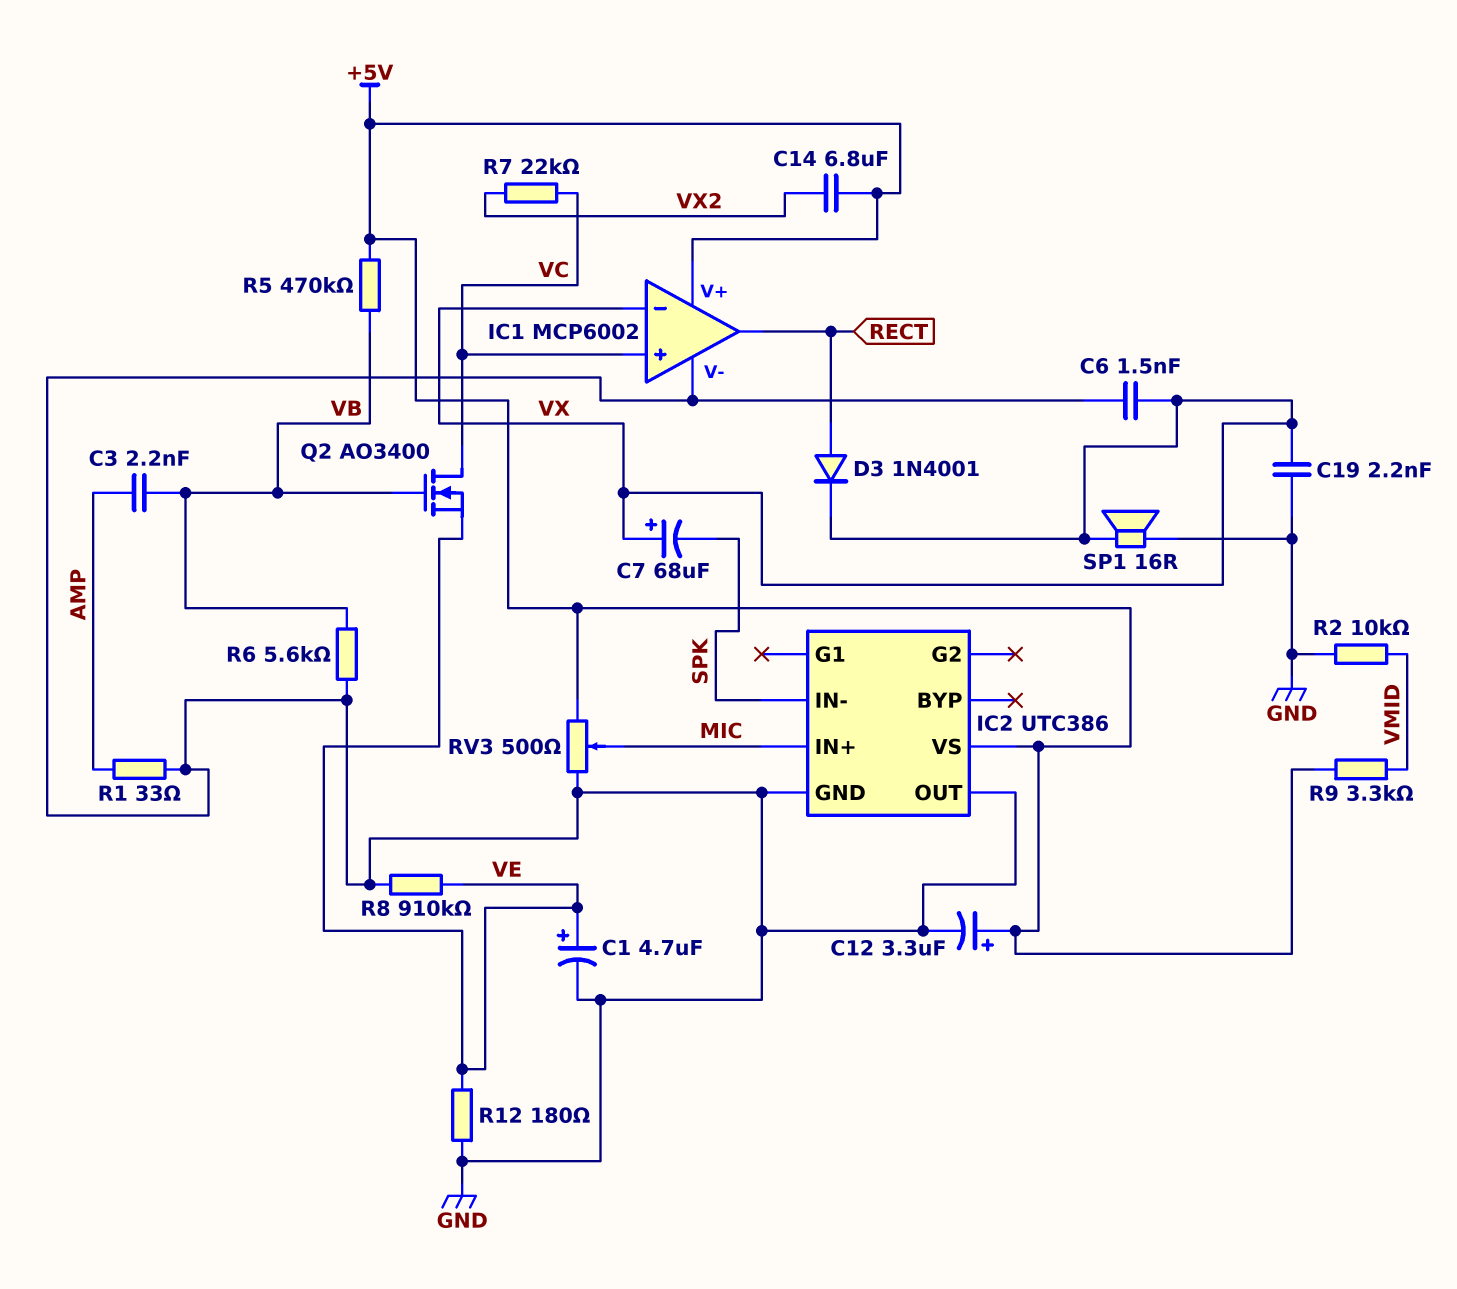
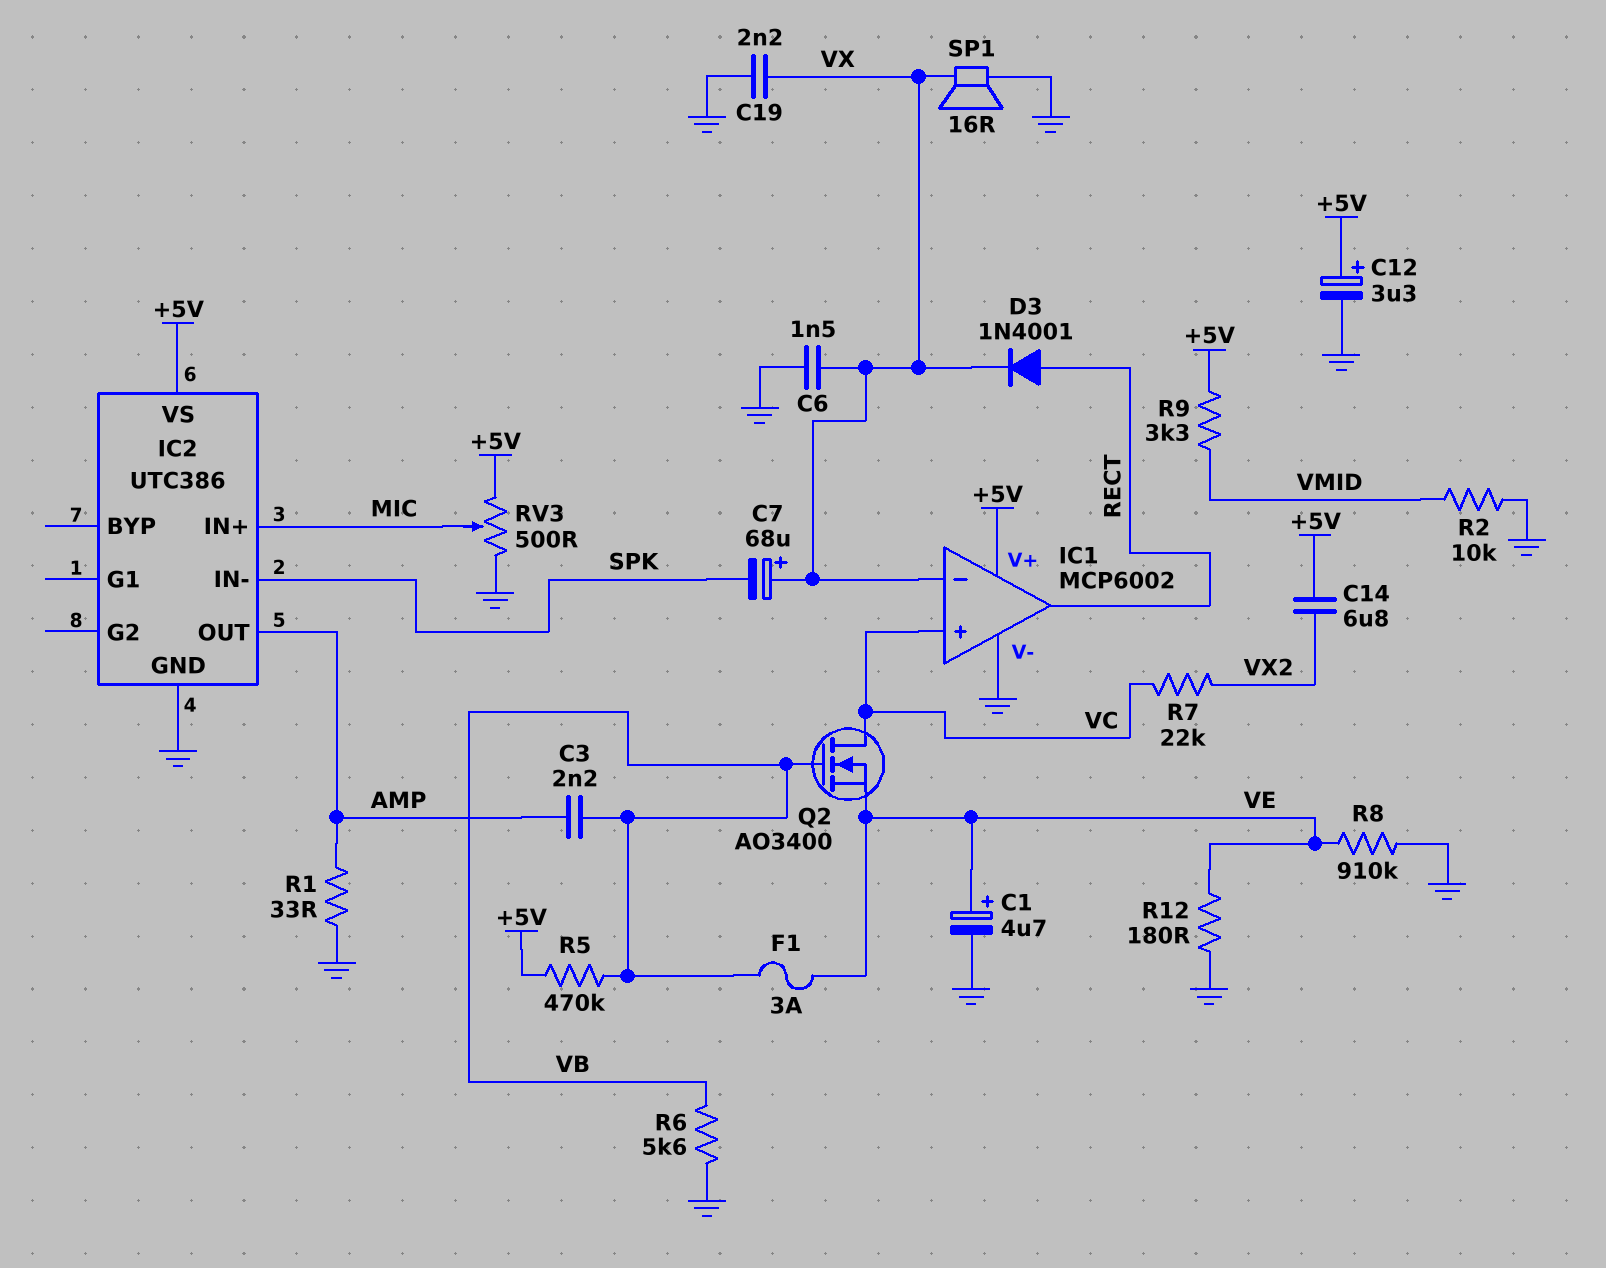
F1: none -> 3A (VB, VE)
IC2 pin OUT: GND -> AMP

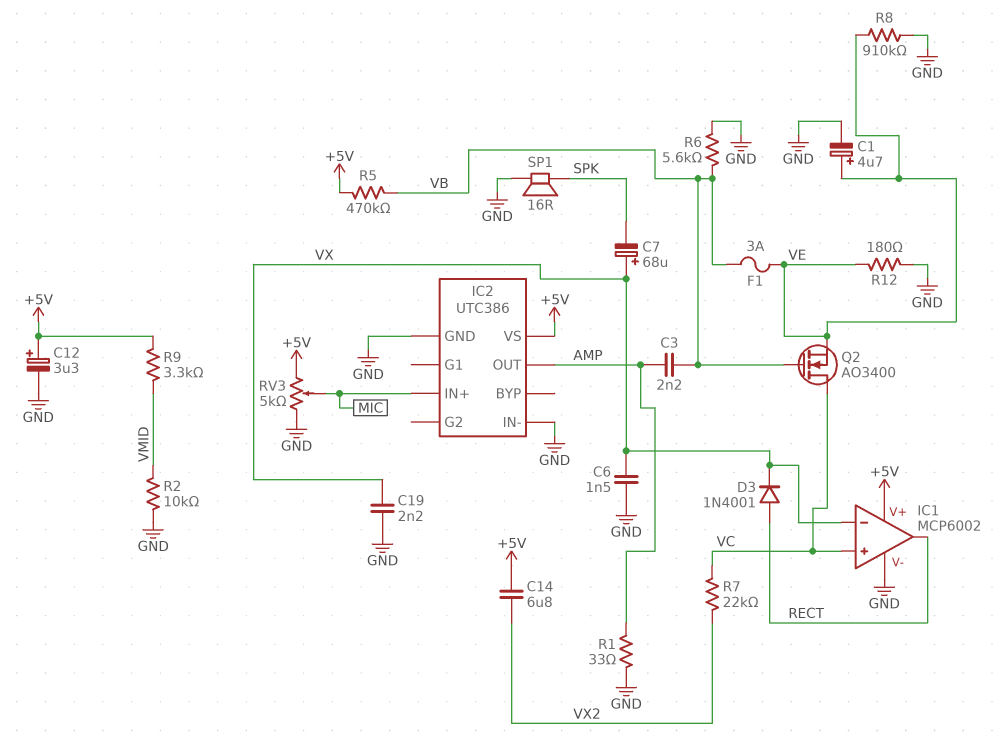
IC2 pin IN-: SPK -> GND
RV3: 500 (+5V, GND, wiper MIC) -> 5k (+5V, GND, wiper MIC)
SP1: speaker 16R (GND, VX) -> speaker 16R (GND, SPK)

